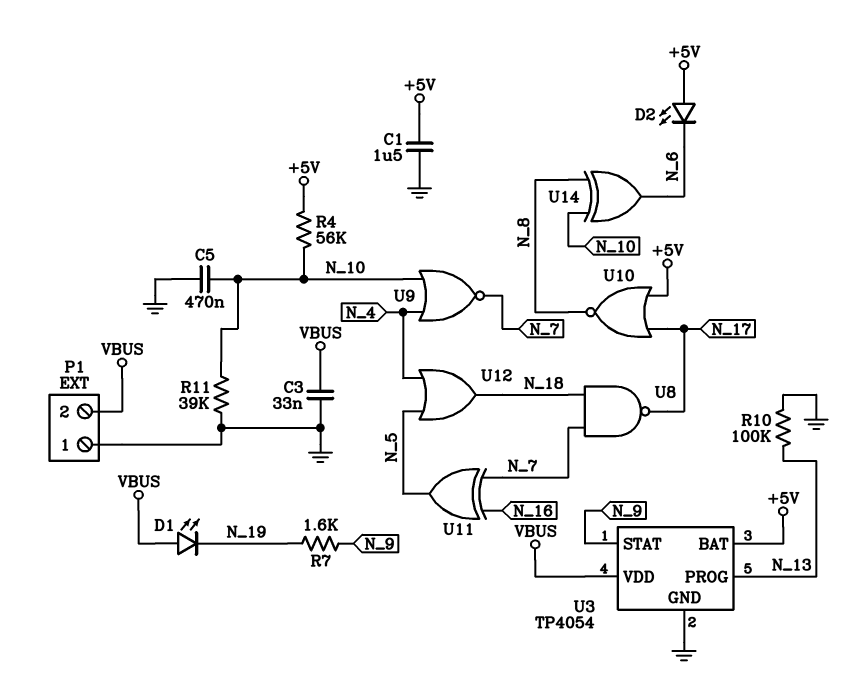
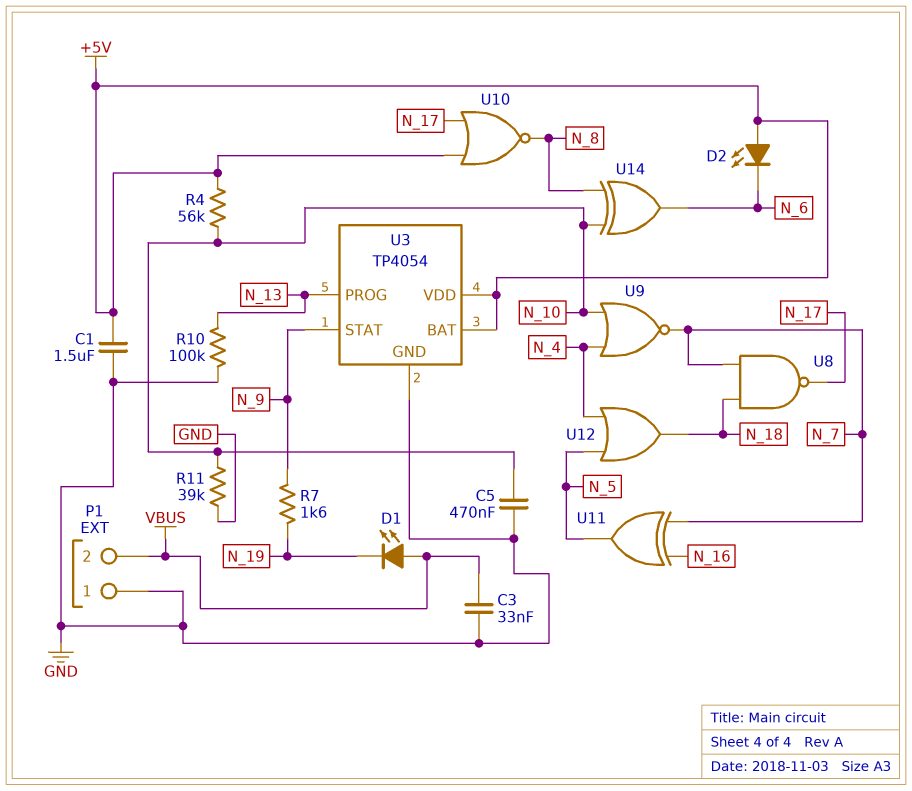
U3 pin VDD: VBUS -> +5V

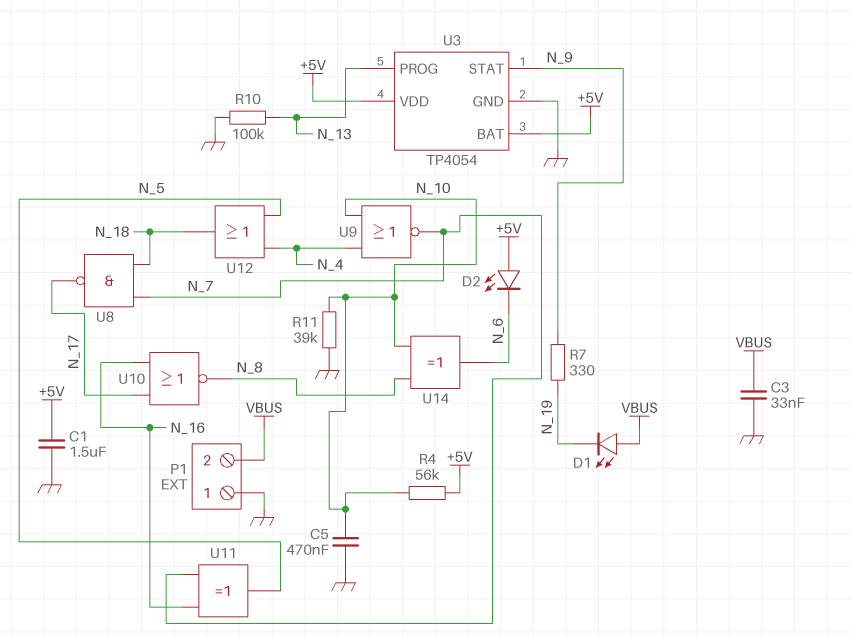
R7: 1.6k (N_9, N_19) -> 330 (N_9, N_19)
U10: NOR (in +5V, in N_17, out N_8) -> NOR (in N_16, in N_17, out N_8)

